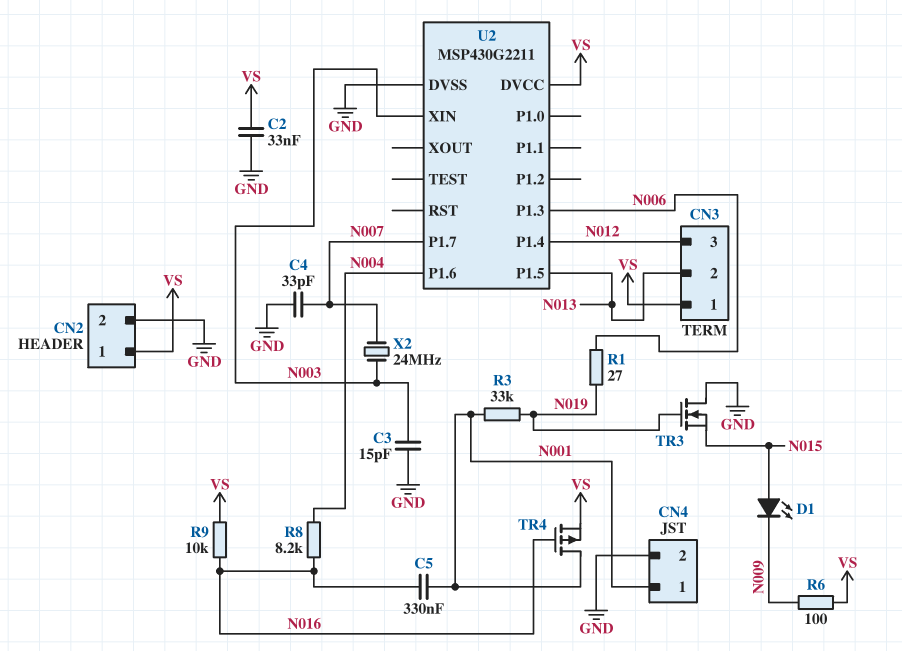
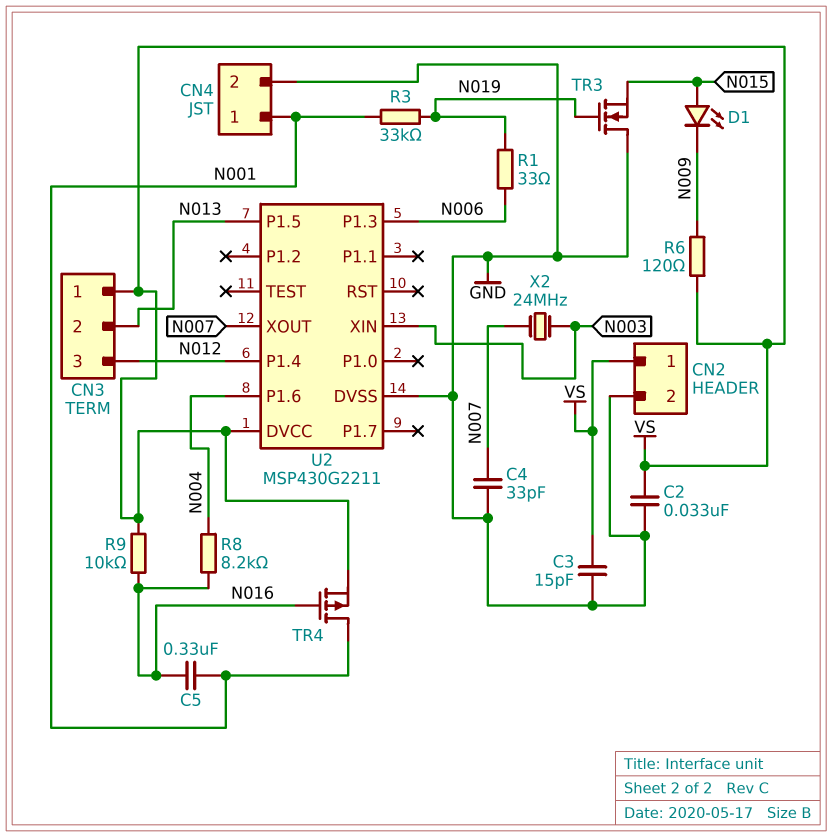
C3: 15pF (GND, N003) -> 15pF (GND, VS)
R1: 27 (N006, N019) -> 33 (N006, N019)
R6: 100 (N009, VS) -> 120 (N009, VS)
U2 pin P1.7: N007 -> none
U2 pin XOUT: none -> N007

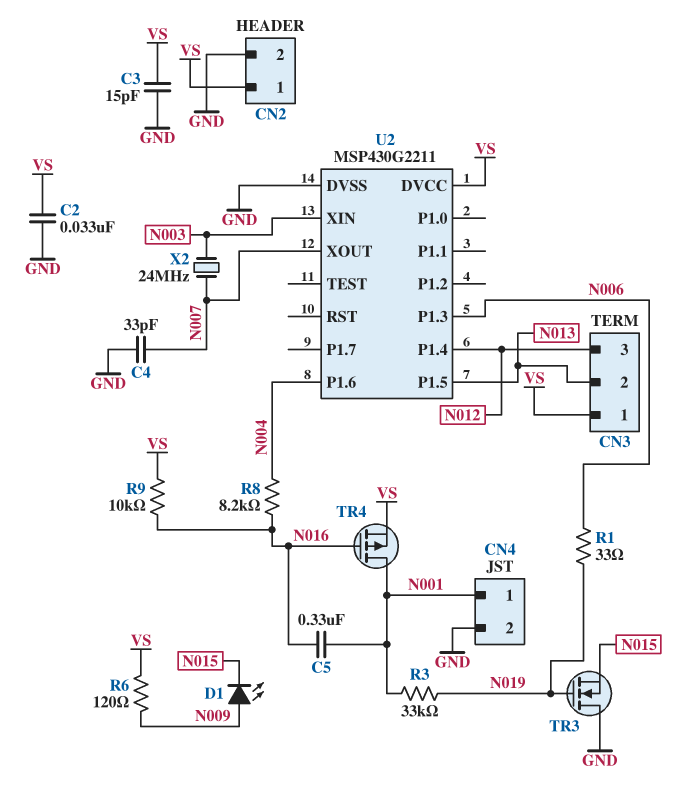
D1: LED (A N015, K N009) -> LED (A N009, K N015)

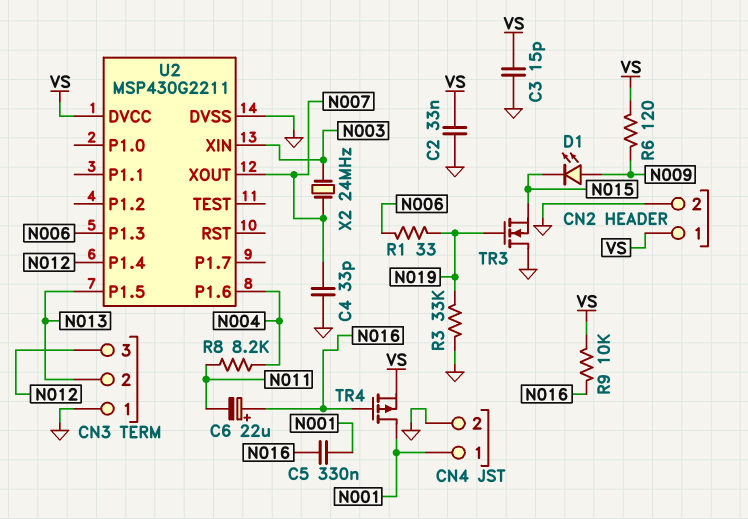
C6: none -> 22uF (plus N016, minus N011)
CN3 pin 1: VS -> GND
R3: 33k (N001, N019) -> 33k (GND, N019)
R8: 8.2k (N004, N016) -> 8.2k (N004, N011)

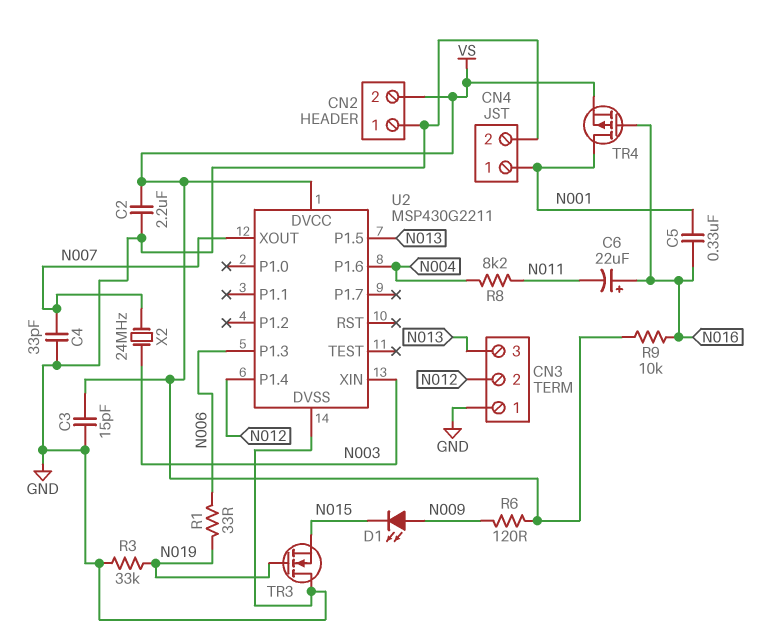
C2: 33nF (GND, VS) -> 2.2uF (GND, VS)
CN2 pin 1: VS -> GND
CN2 pin 2: GND -> VS
CN3 pin 2: N013 -> N012
CN3 pin 3: N012 -> N013

